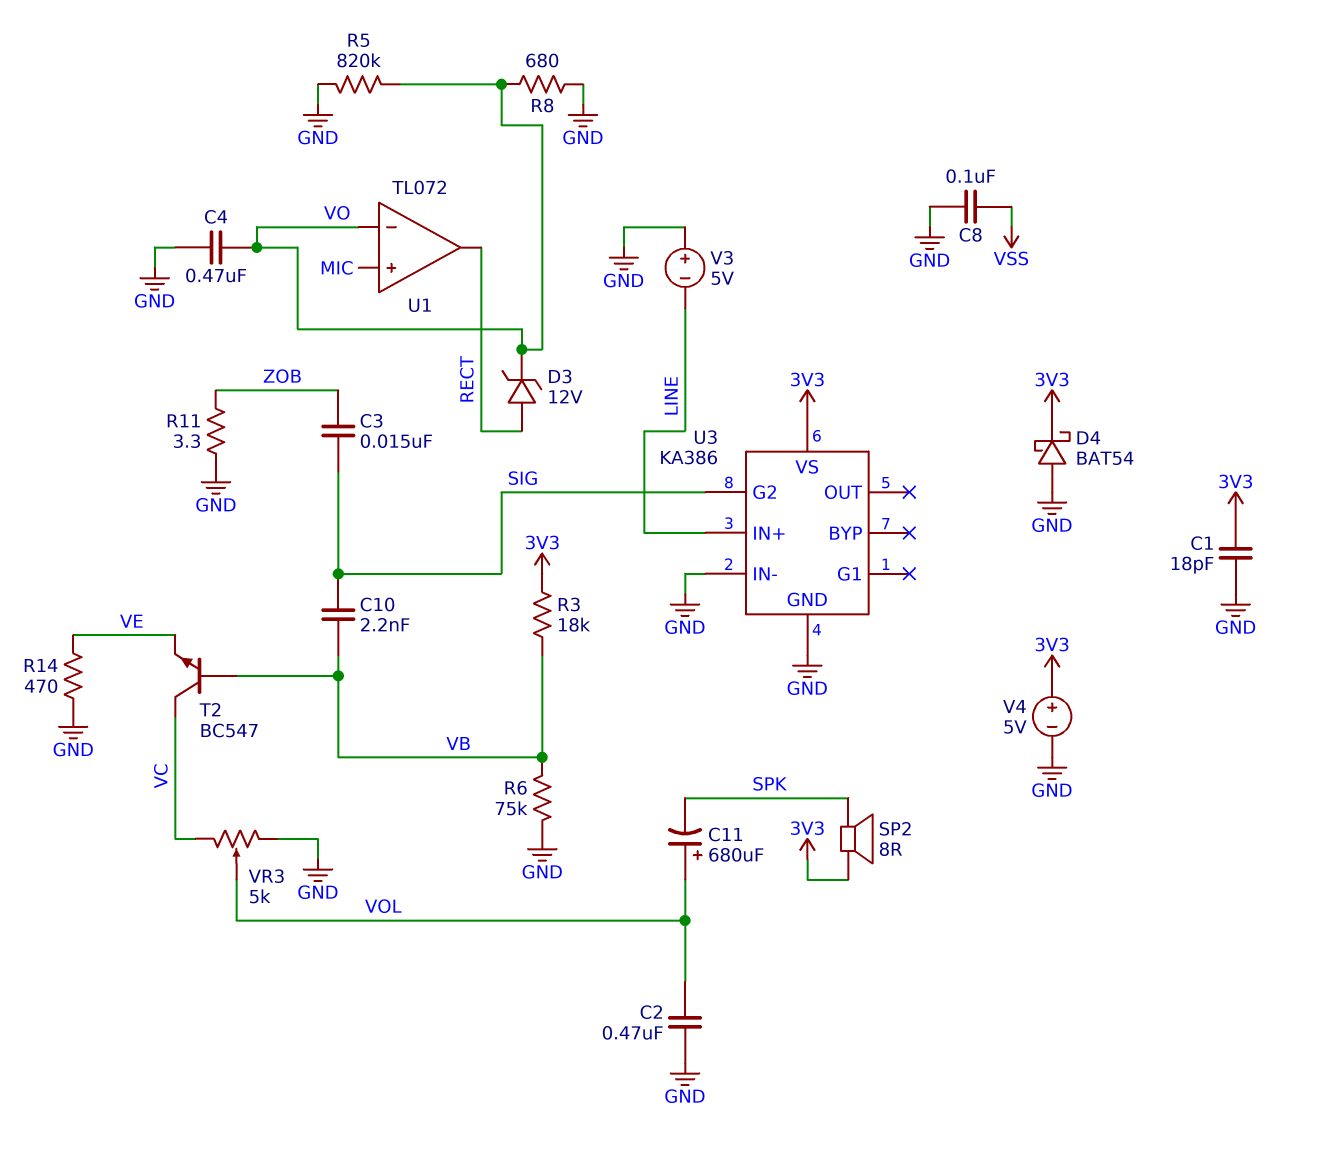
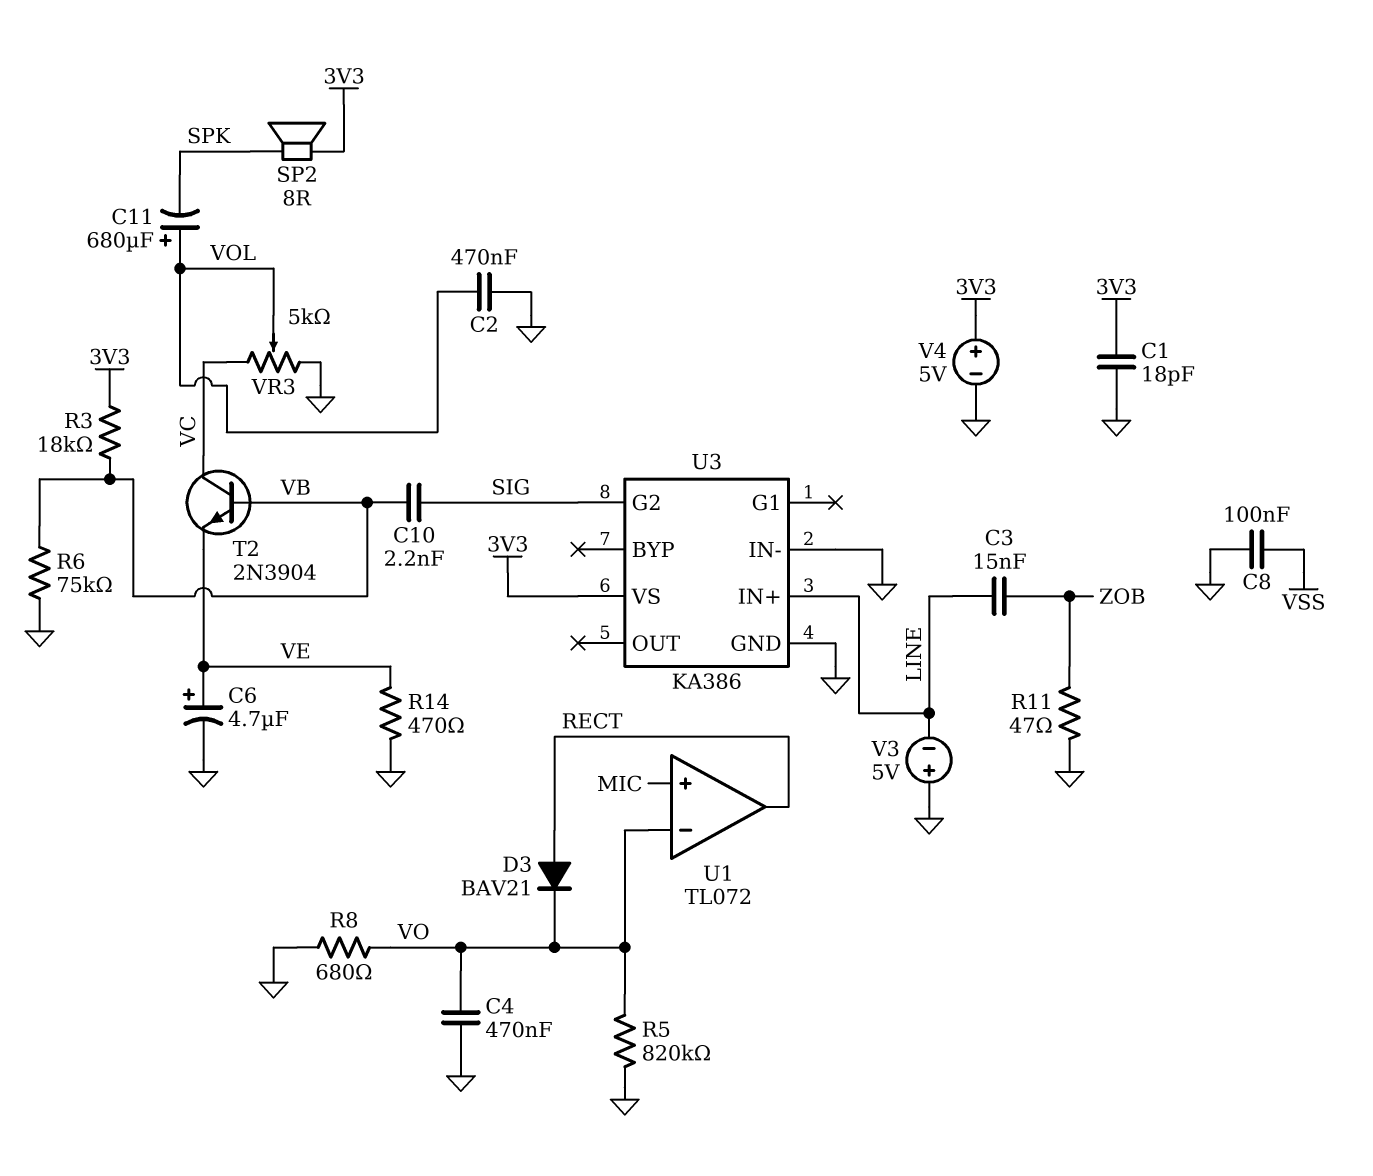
C3: 15nF (SIG, ZOB) -> 15nF (LINE, ZOB)
C6: none -> 4.7uF (plus VE, minus GND)
D3: zener 12V (A RECT, K VO) -> diode BAV21 (A RECT, K VO)
D4: schottky BAT54 (A GND, K 3V3) -> none
R11: 3.3 (GND, ZOB) -> 47 (GND, ZOB)
T2: NPN BC547 (B VB, C VC, E VE) -> NPN 2N3904 (B VB, C VC, E VE)

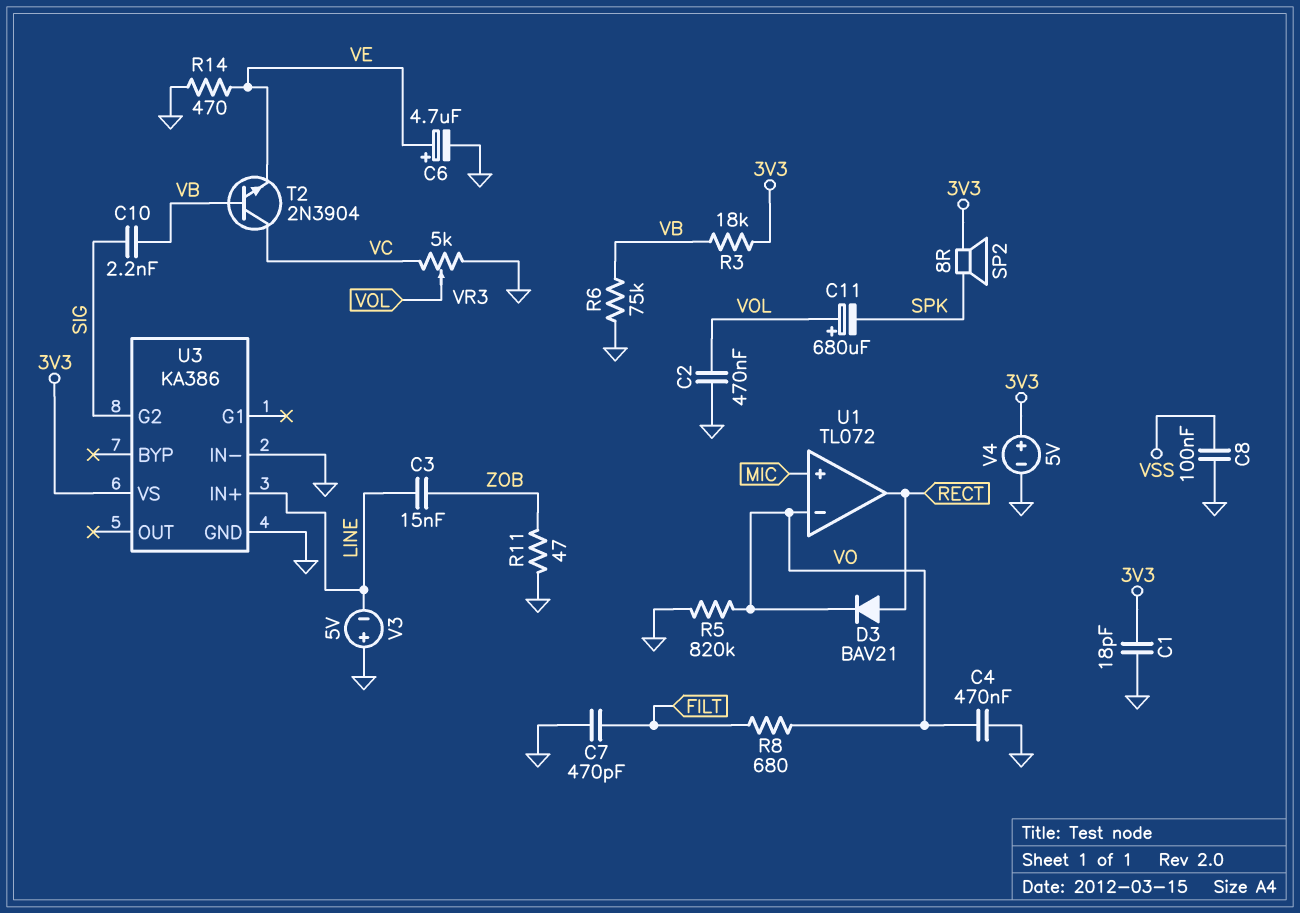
C7: none -> 470pF (FILT, GND)
R8: 680 (GND, VO) -> 680 (FILT, VO)

